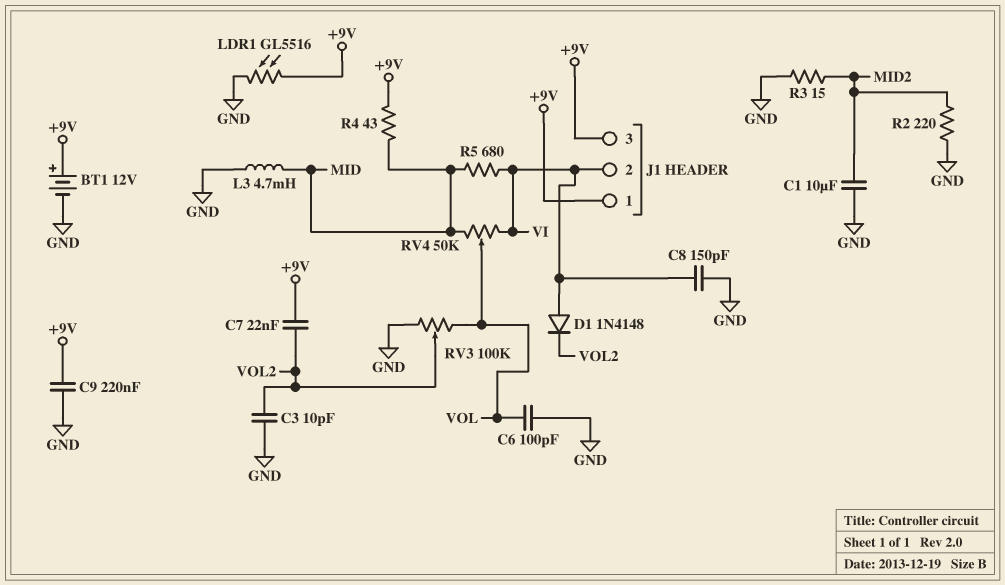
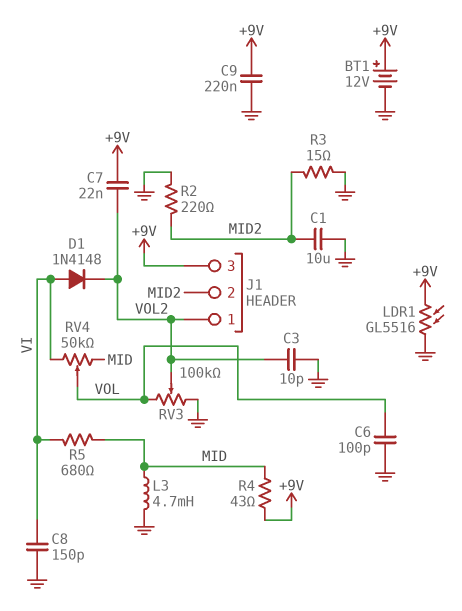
J1 pin 1: +9V -> VOL2
J1 pin 2: VI -> MID2

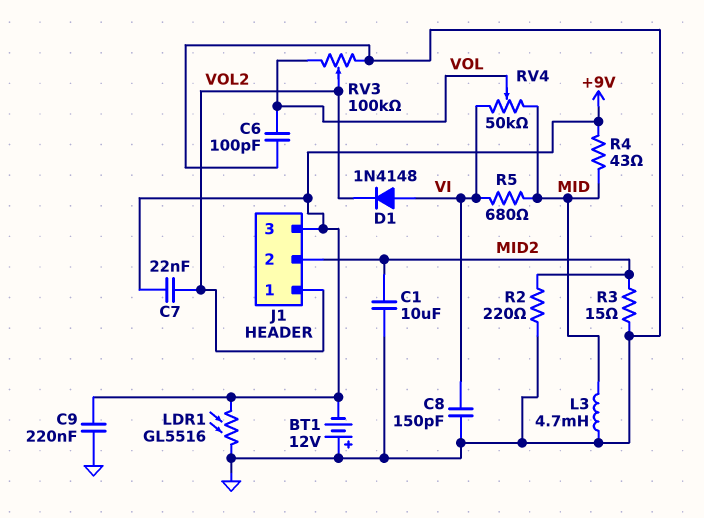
BT1: 12V (plus +9V, minus GND) -> 12V (plus GND, minus +9V)
C3: 10pF (GND, VOL2) -> none

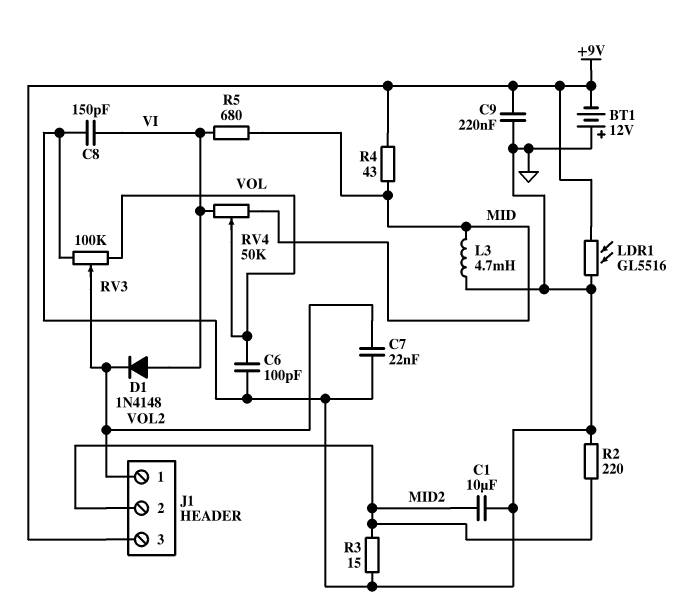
C7: 22nF (+9V, VOL2) -> 22nF (GND, VOL2)

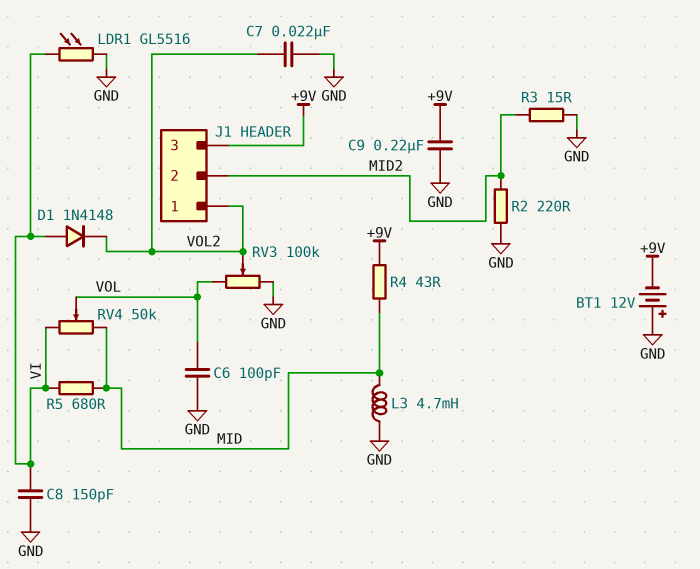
C1: 10uF (GND, MID2) -> none
LDR1: GL5516 (+9V, GND) -> GL5516 (GND, VI)

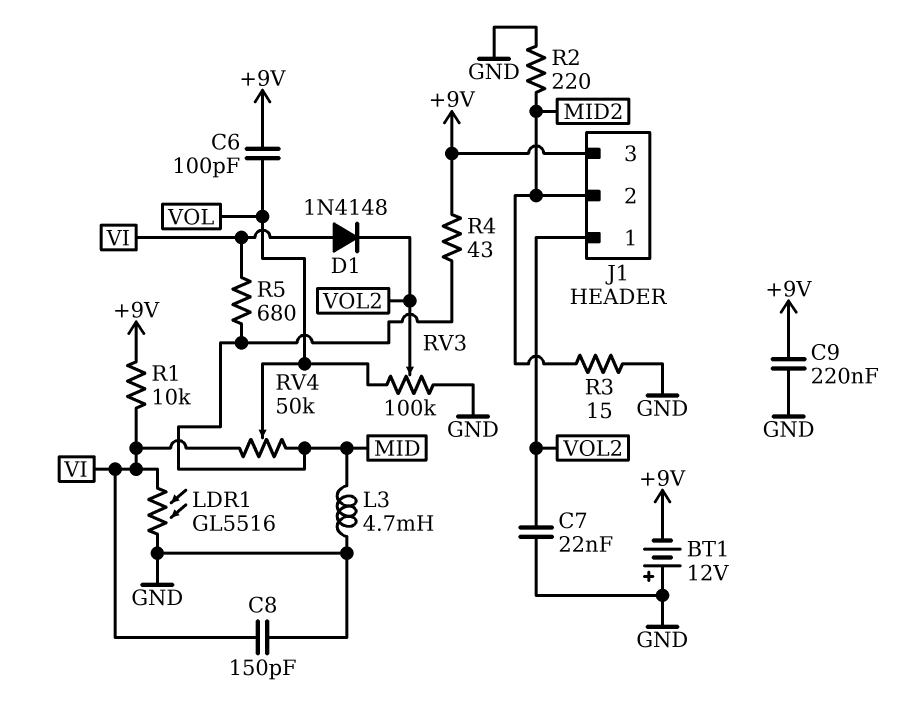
C6: 100pF (GND, VOL) -> 100pF (+9V, VOL)
R1: none -> 10k (+9V, VI)

